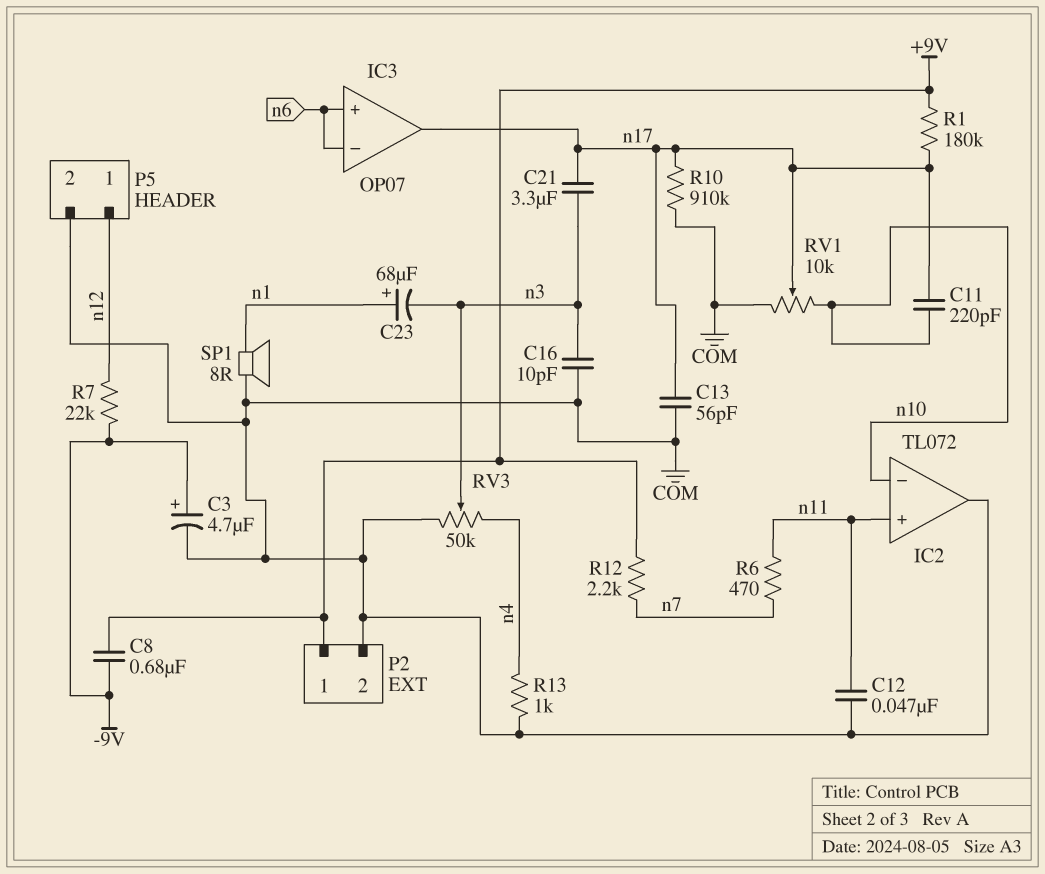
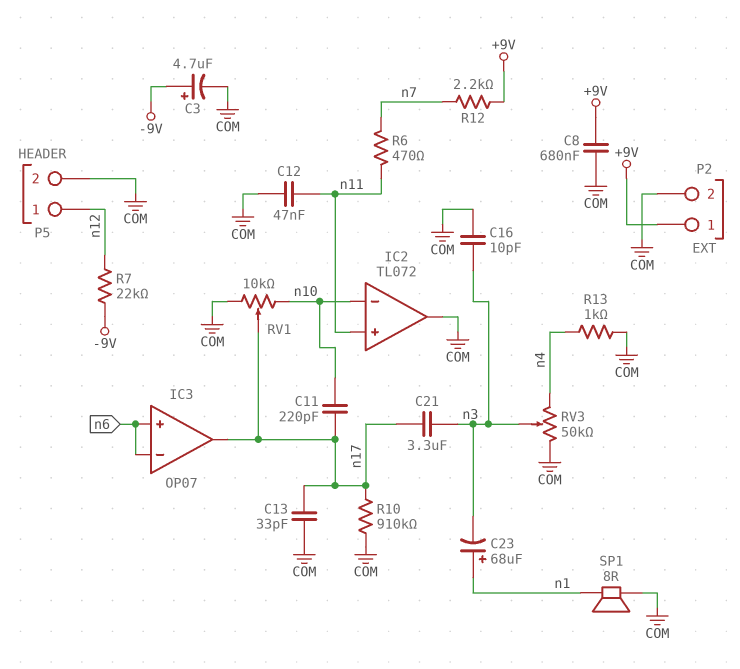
C8: 680nF (+9V, -9V) -> 680nF (+9V, COM)
C13: 56pF (COM, n17) -> 33pF (COM, n17)
R1: 180k (+9V, n17) -> none

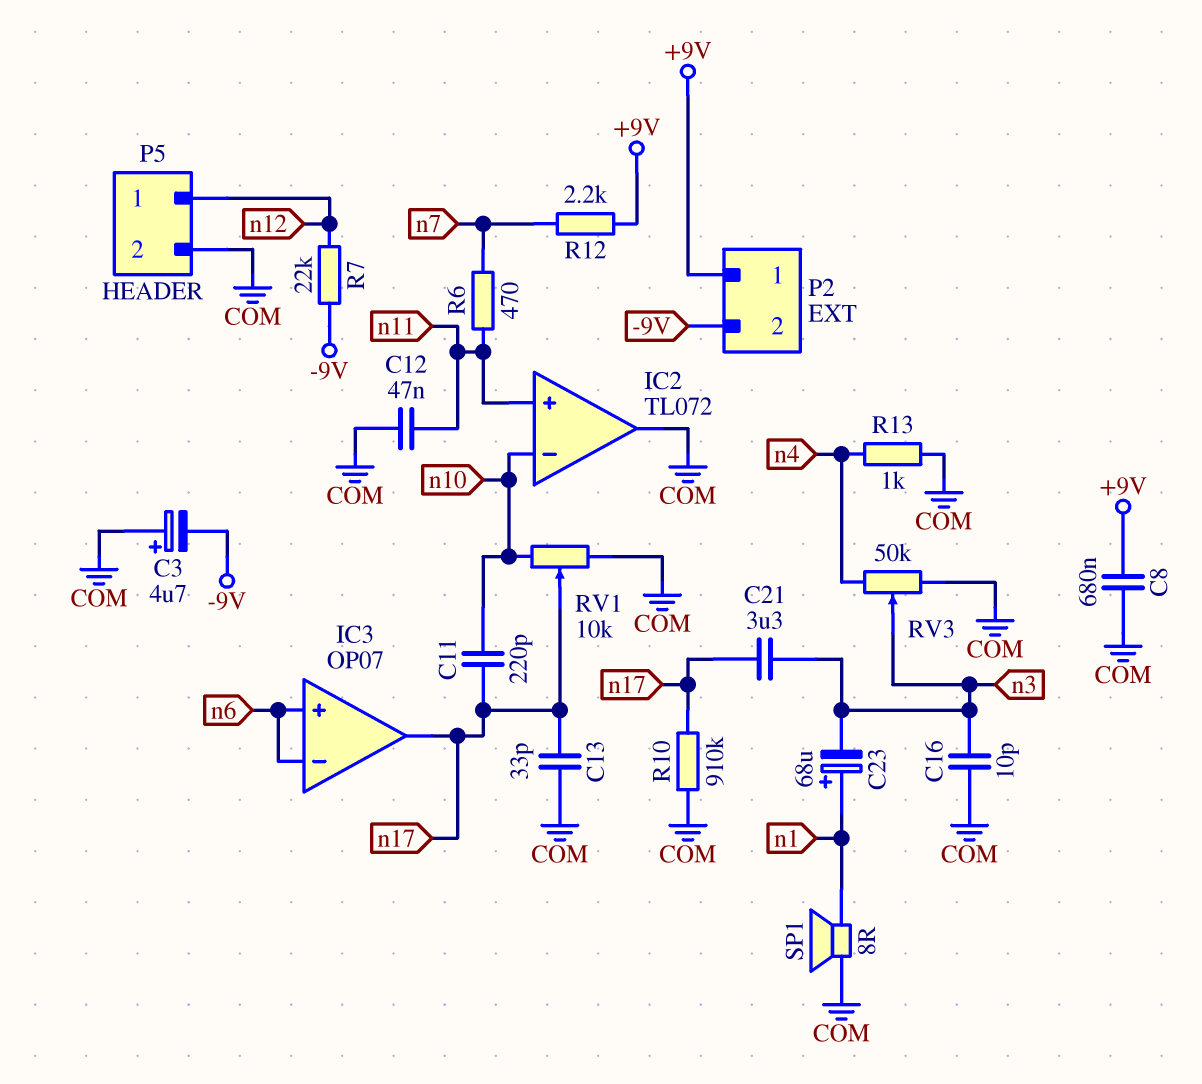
C3: 4.7uF (plus -9V, minus COM) -> 4.7uF (plus COM, minus -9V)
P2 pin 2: COM -> -9V

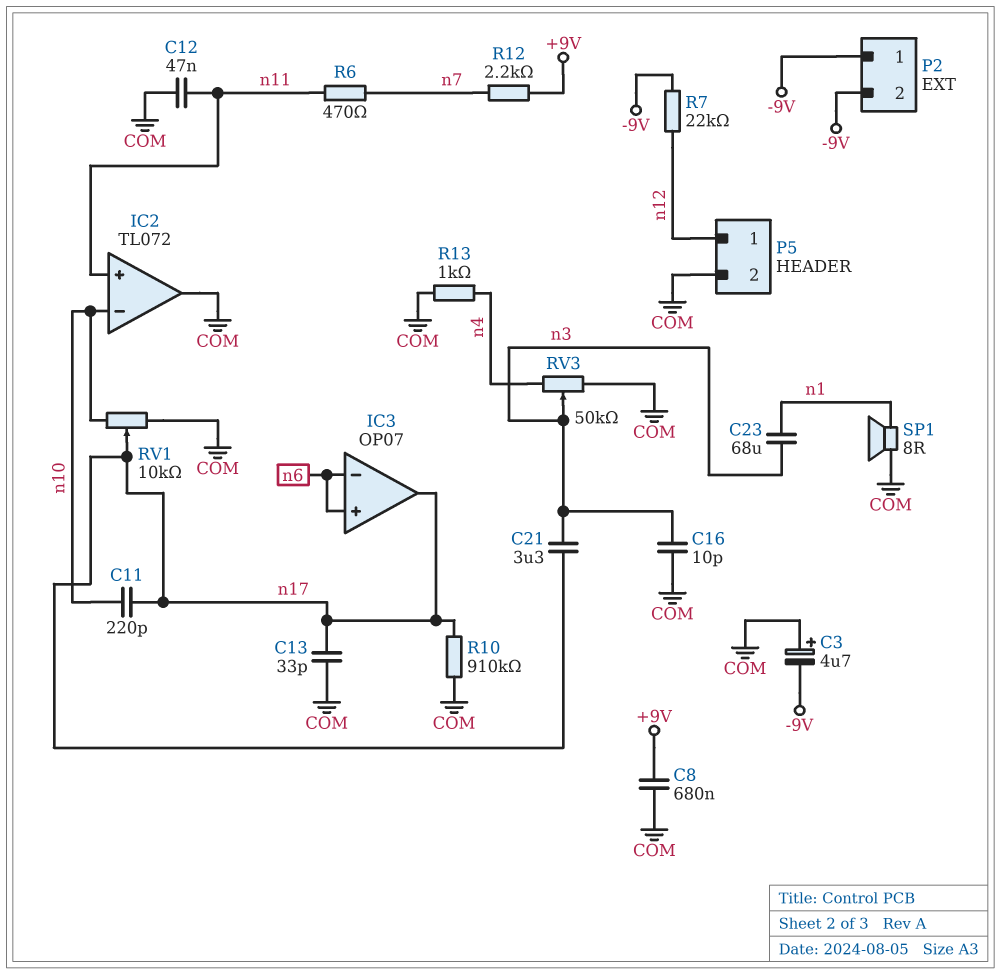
C23: 68uF (plus n1, minus n3) -> 68uF (n1, n3)
P2 pin 1: +9V -> -9V

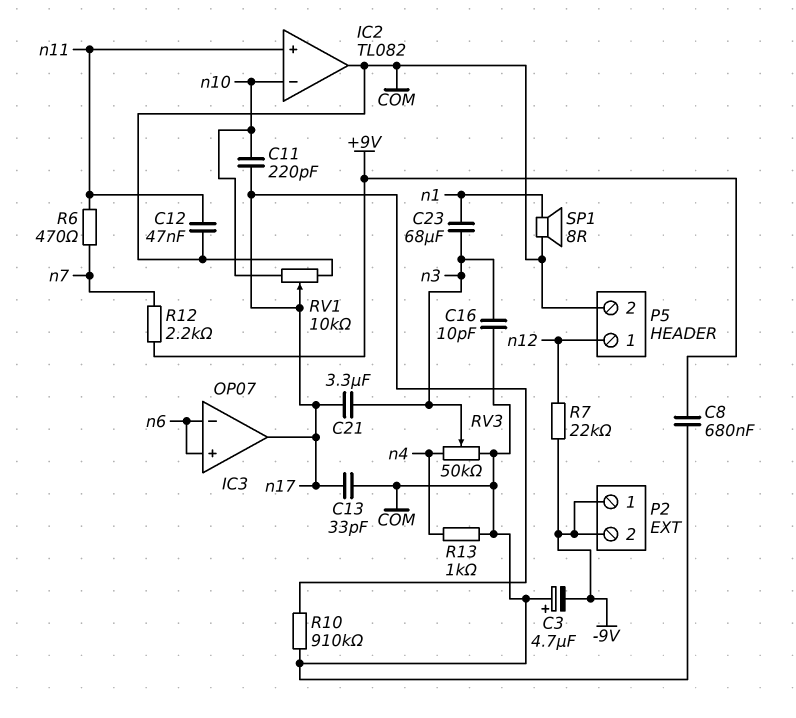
IC2: TL072 -> TL082

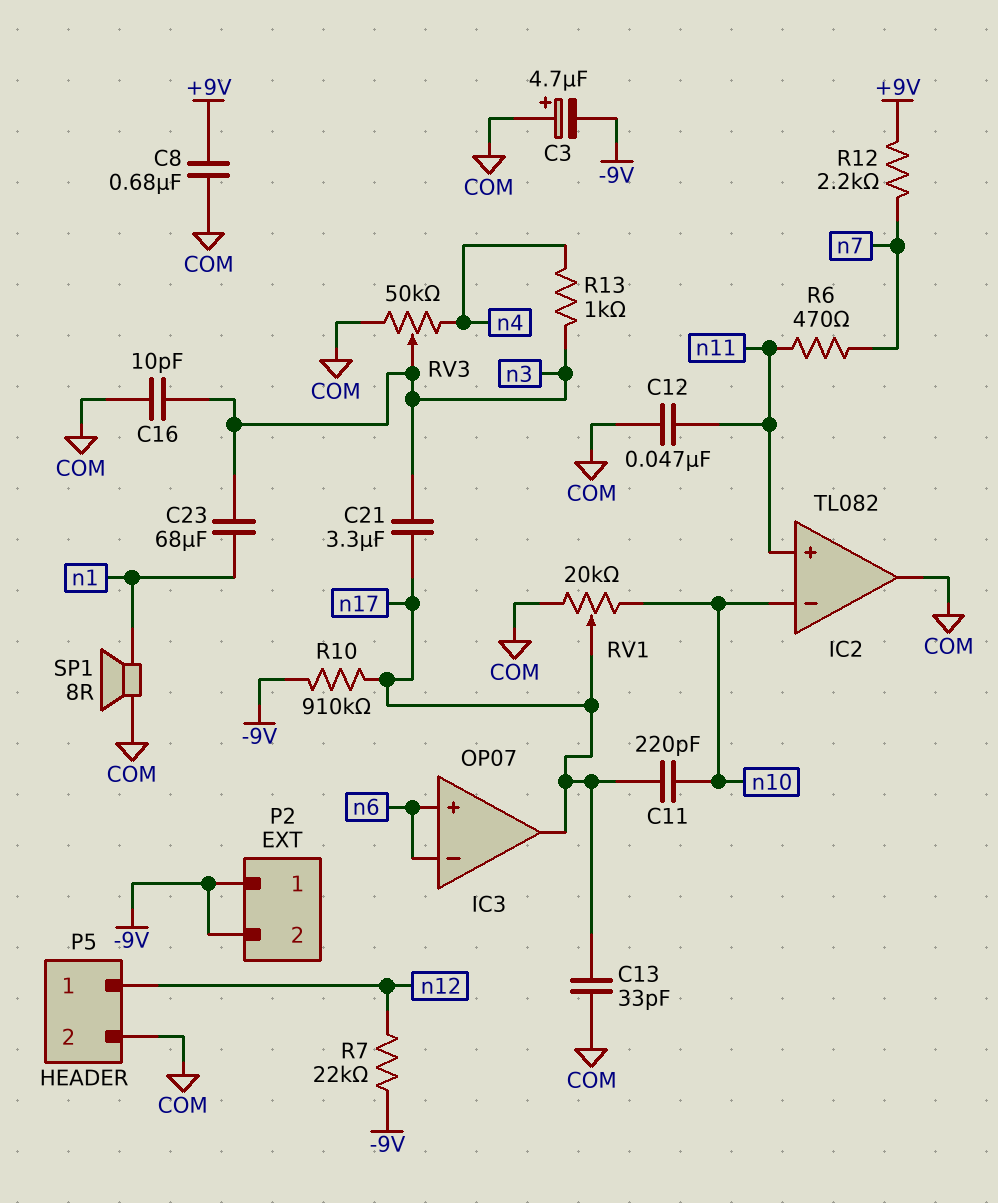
R10: 910k (COM, n17) -> 910k (-9V, n17)
R13: 1k (COM, n4) -> 1k (n3, n4)
RV1: 10k (COM, n10, wiper n17) -> 20k (COM, n10, wiper n17)

